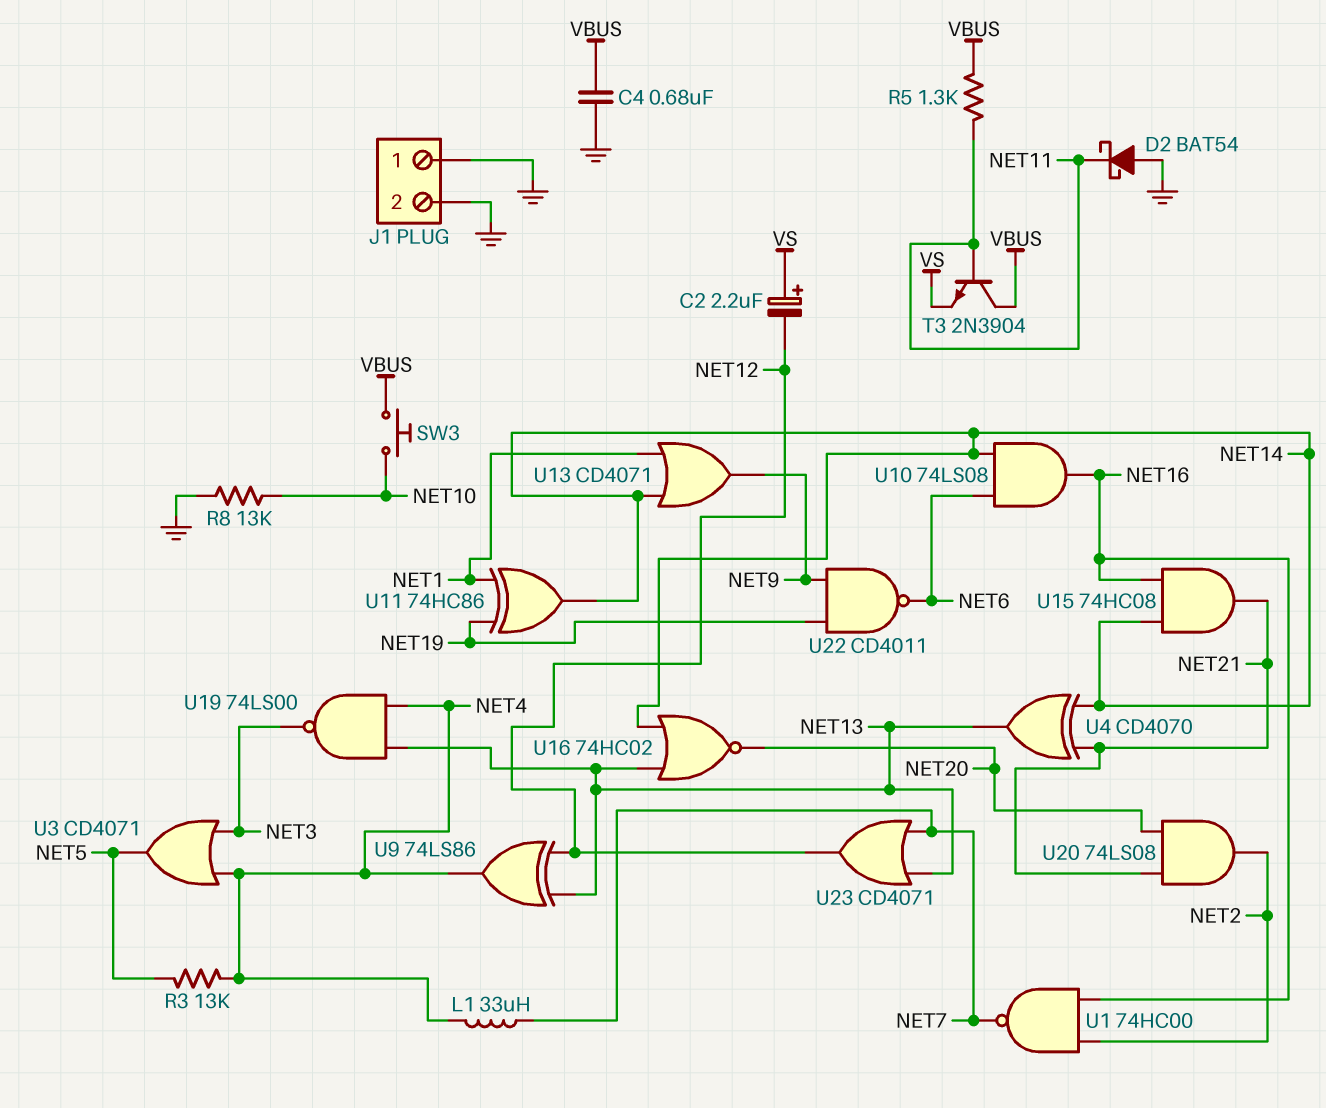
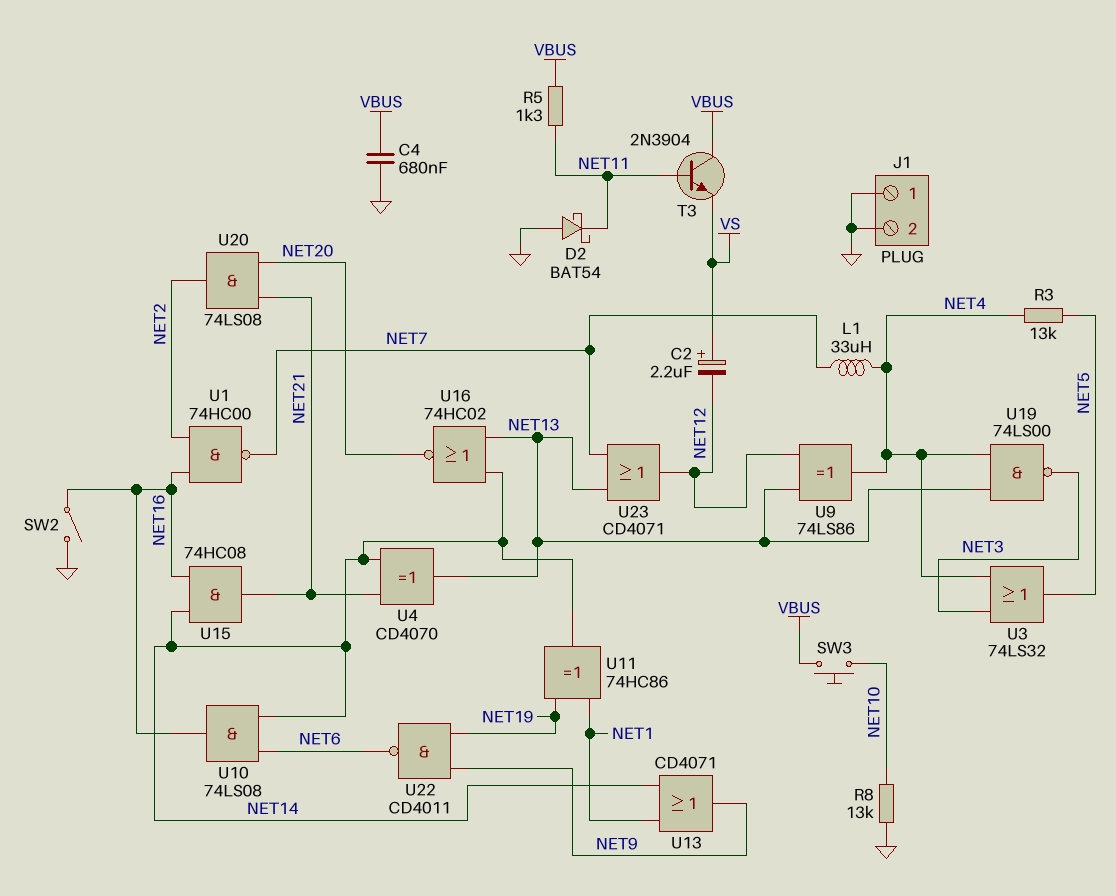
SW2: none -> switch (GND, NET16)
U3: OR CD4071 (in NET3, in NET4, out NET5) -> OR 74LS32 (in NET3, in NET4, out NET5)

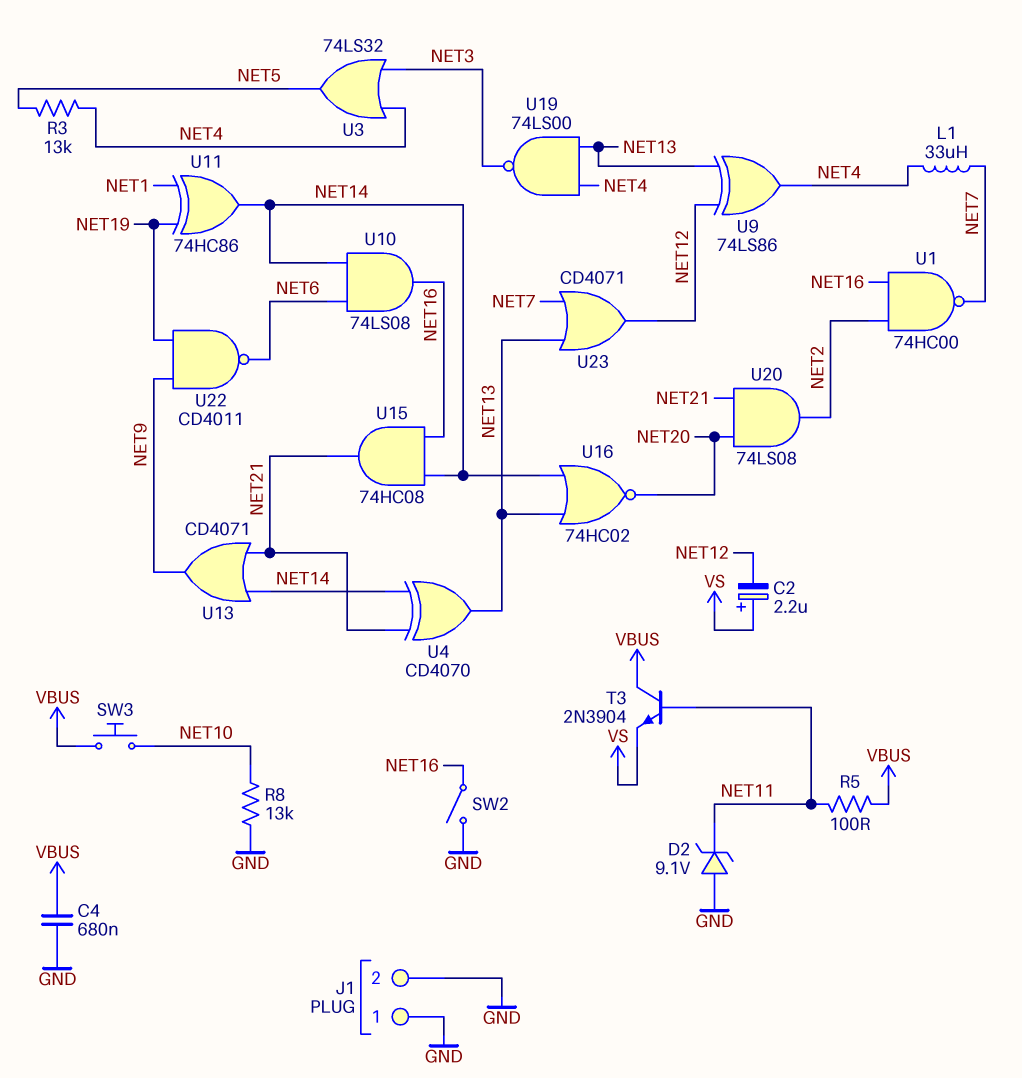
D2: schottky BAT54 (A GND, K NET11) -> zener 9.1V (A GND, K NET11)
R5: 1.3k (NET11, VBUS) -> 100 (NET11, VBUS)
U13: OR CD4071 (in NET1, in NET14, out NET9) -> OR CD4071 (in NET14, in NET21, out NET9)

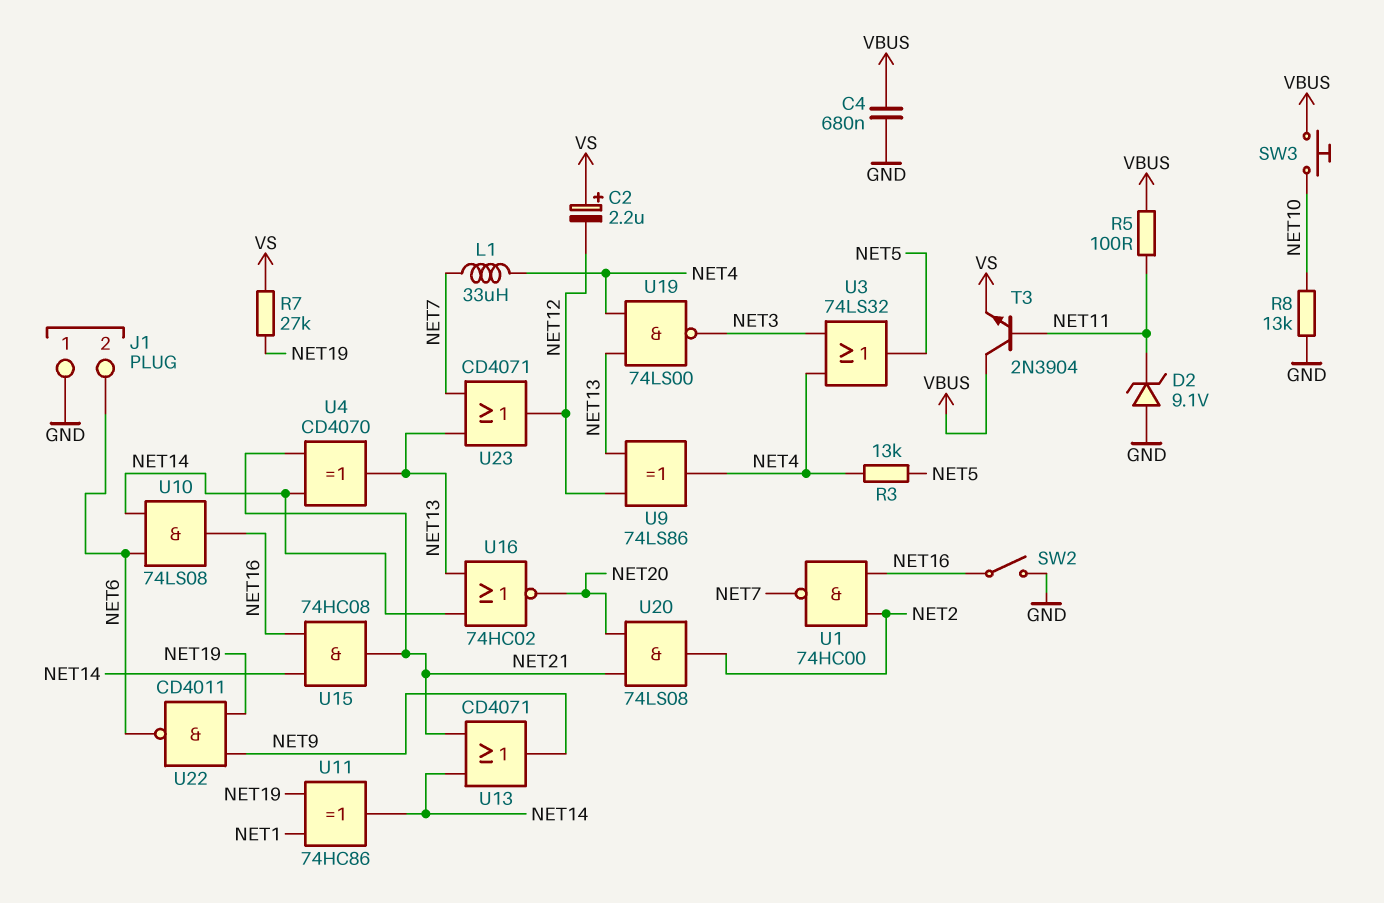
J1 pin 2: GND -> NET6
R7: none -> 27k (NET19, VS)

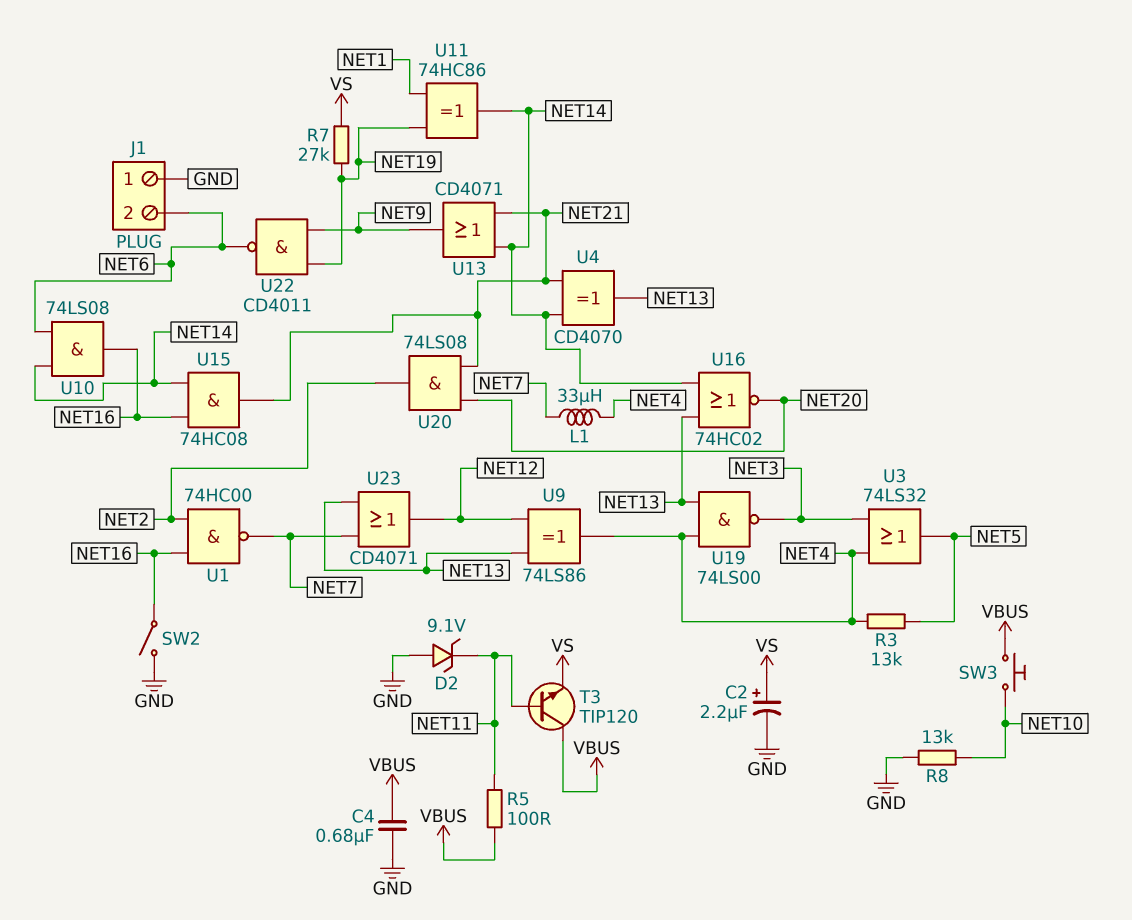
C2: 2.2uF (plus VS, minus NET12) -> 2.2uF (plus VS, minus GND)
T3: NPN 2N3904 (B NET11, C VBUS, E VS) -> NPN TIP120 (B NET11, C VBUS, E VS)

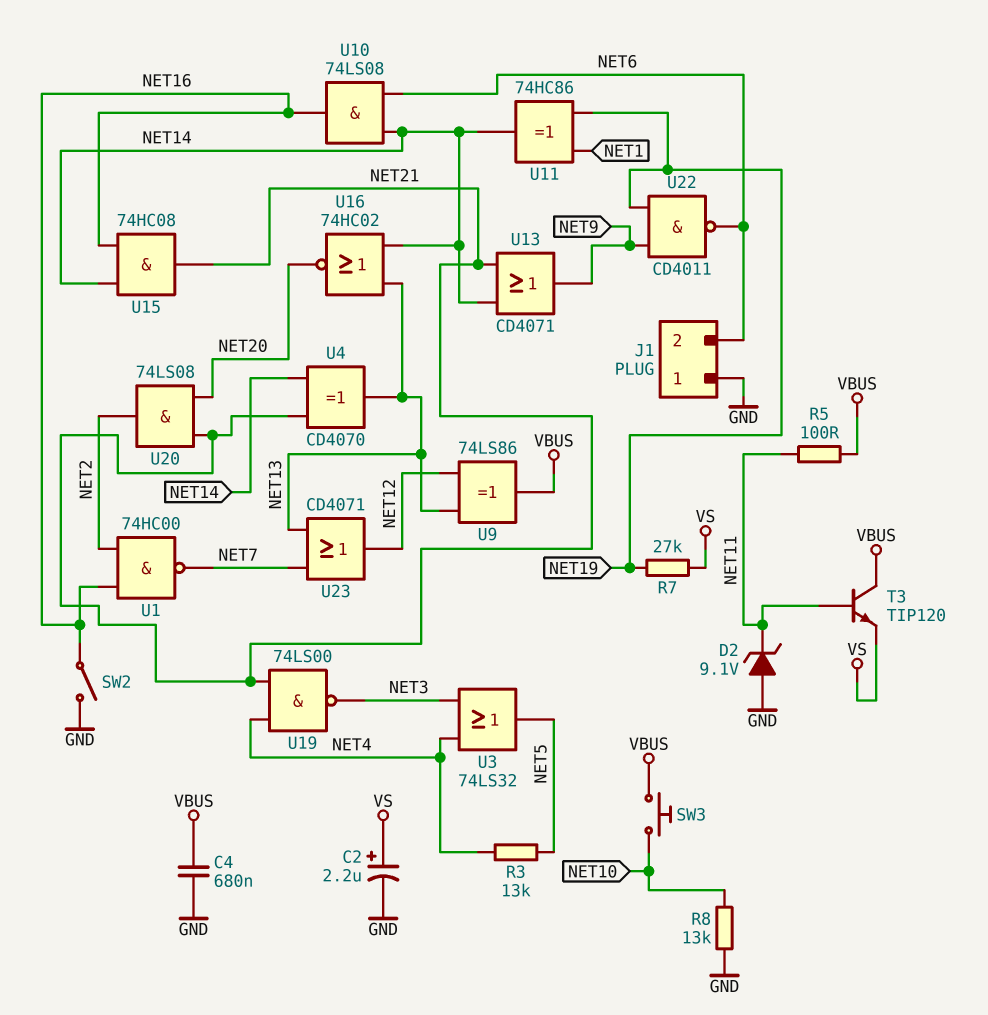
L1: 33uH (NET4, NET7) -> none
U9: XOR 74LS86 (in NET12, in NET13, out NET4) -> XOR 74LS86 (in NET12, in NET13, out VBUS)
U19: NAND 74LS00 (in NET4, in NET13, out NET3) -> NAND 74LS00 (in NET4, in NET21, out NET3)

